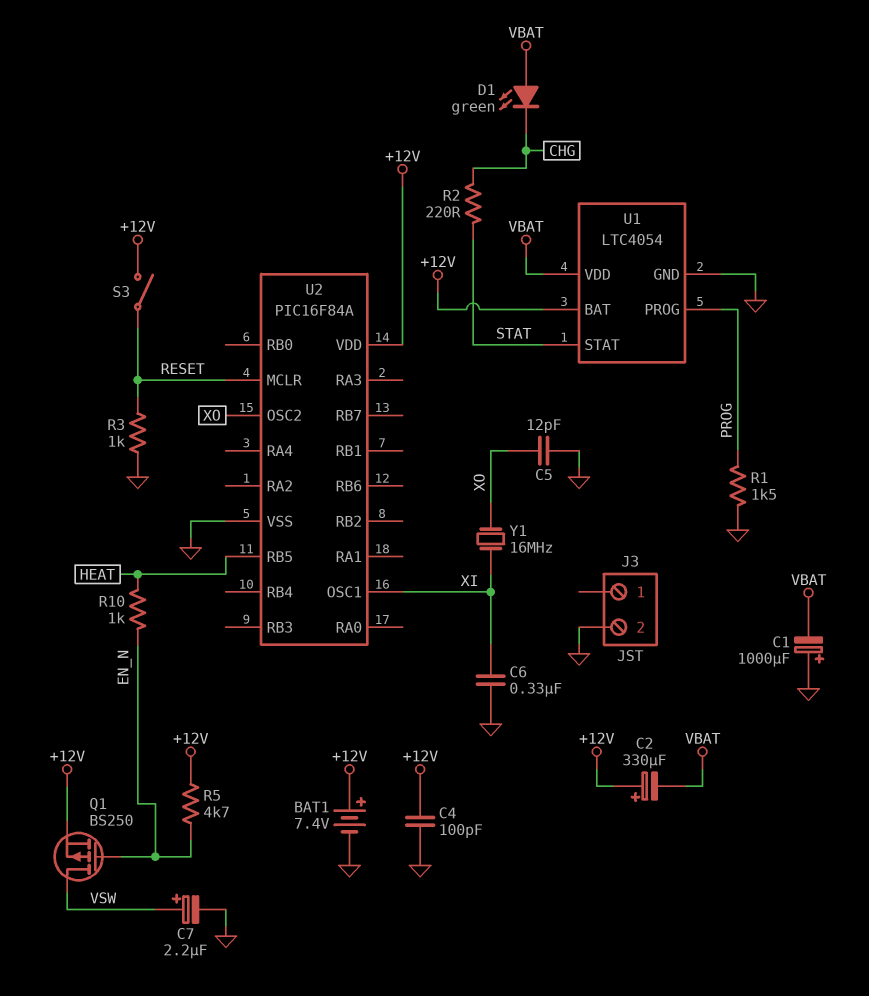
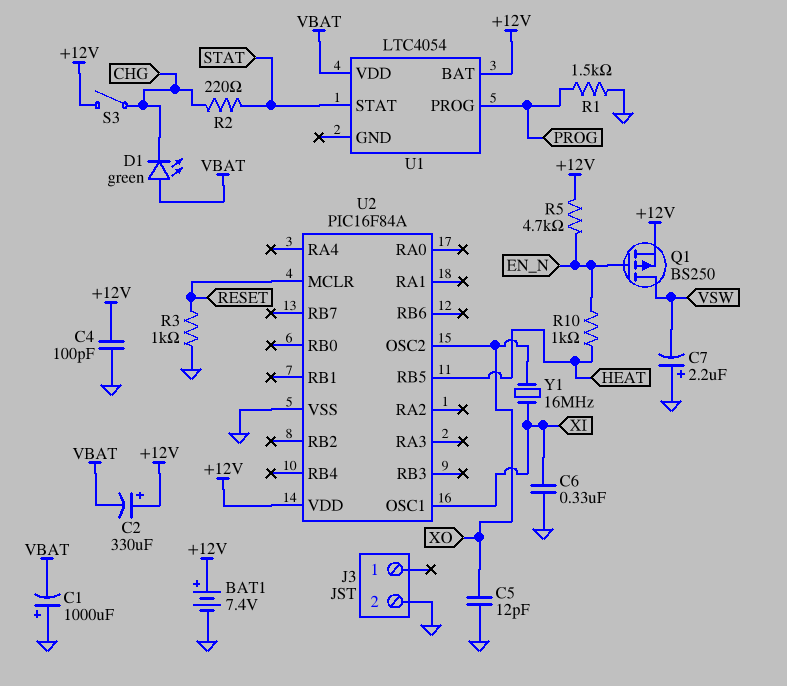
C7: 2.2uF (plus VSW, minus GND) -> 2.2uF (plus GND, minus VSW)
S3: switch (+12V, RESET) -> switch (+12V, CHG)
U1 pin GND: GND -> none

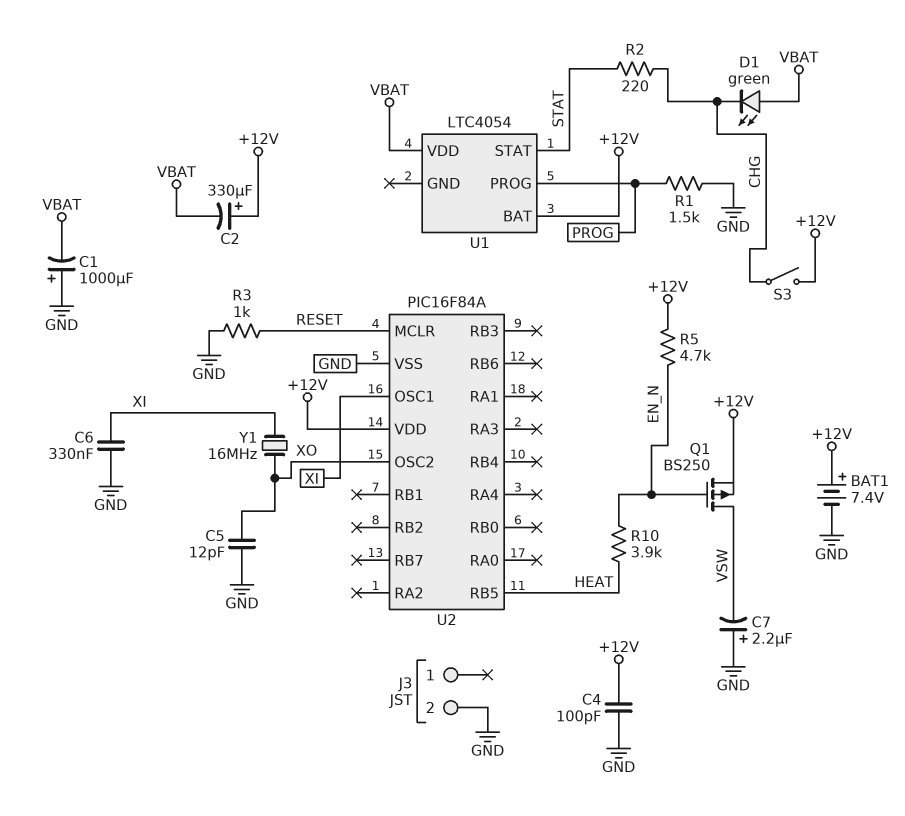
R10: 1k (EN_N, HEAT) -> 3.9k (EN_N, HEAT)

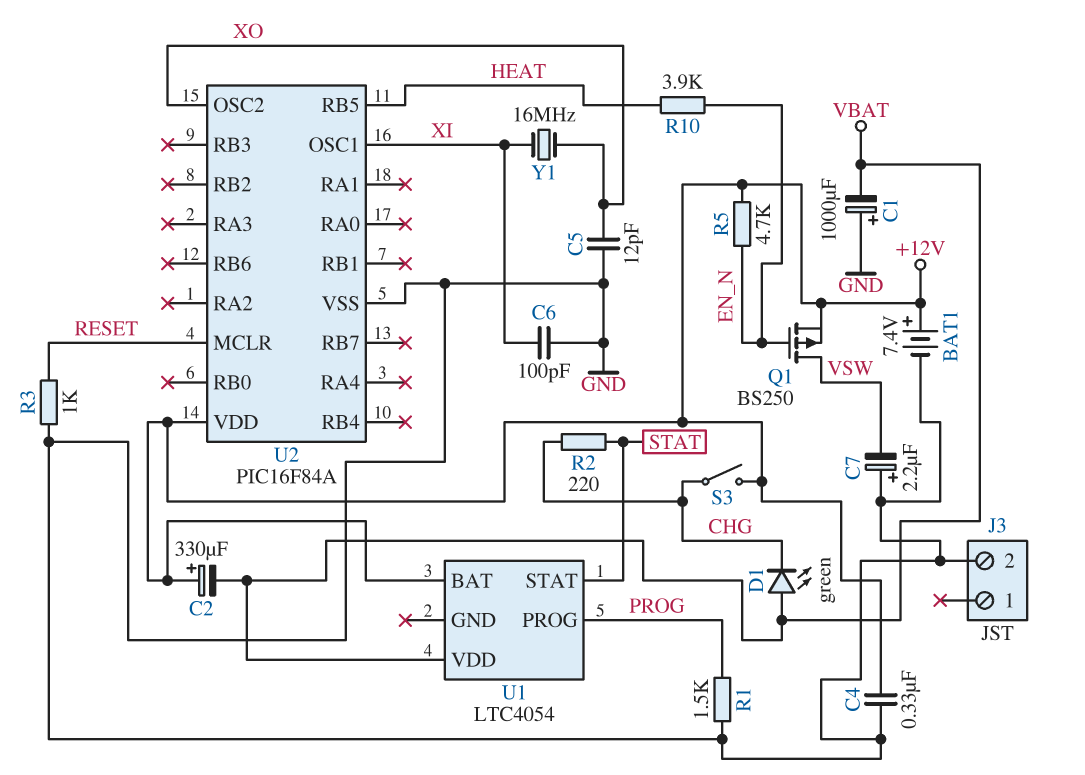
C4: 100pF (+12V, GND) -> 330nF (+12V, GND)
C6: 330nF (GND, XI) -> 100pF (GND, XI)

